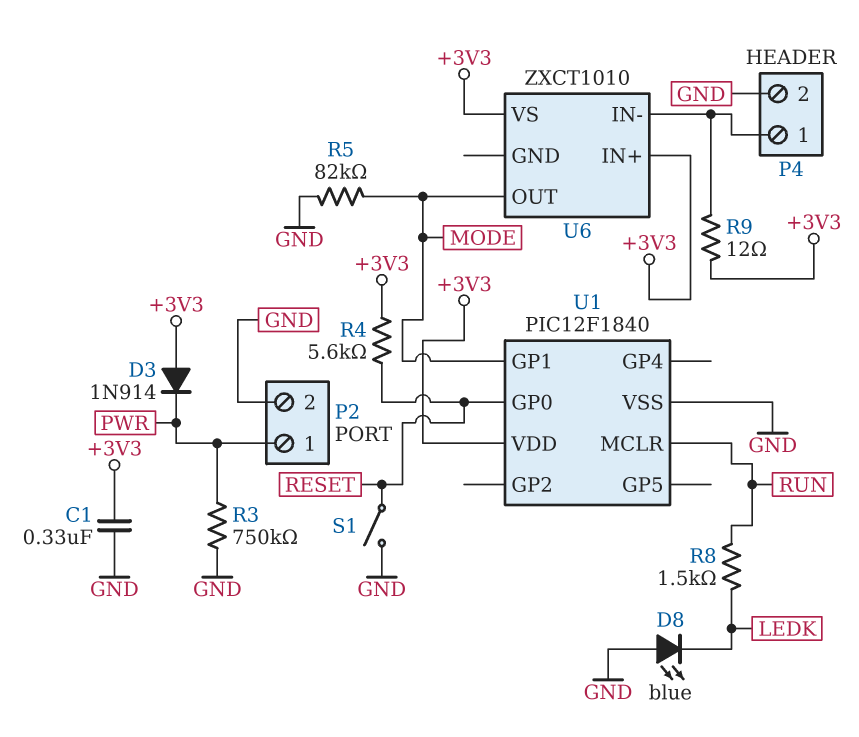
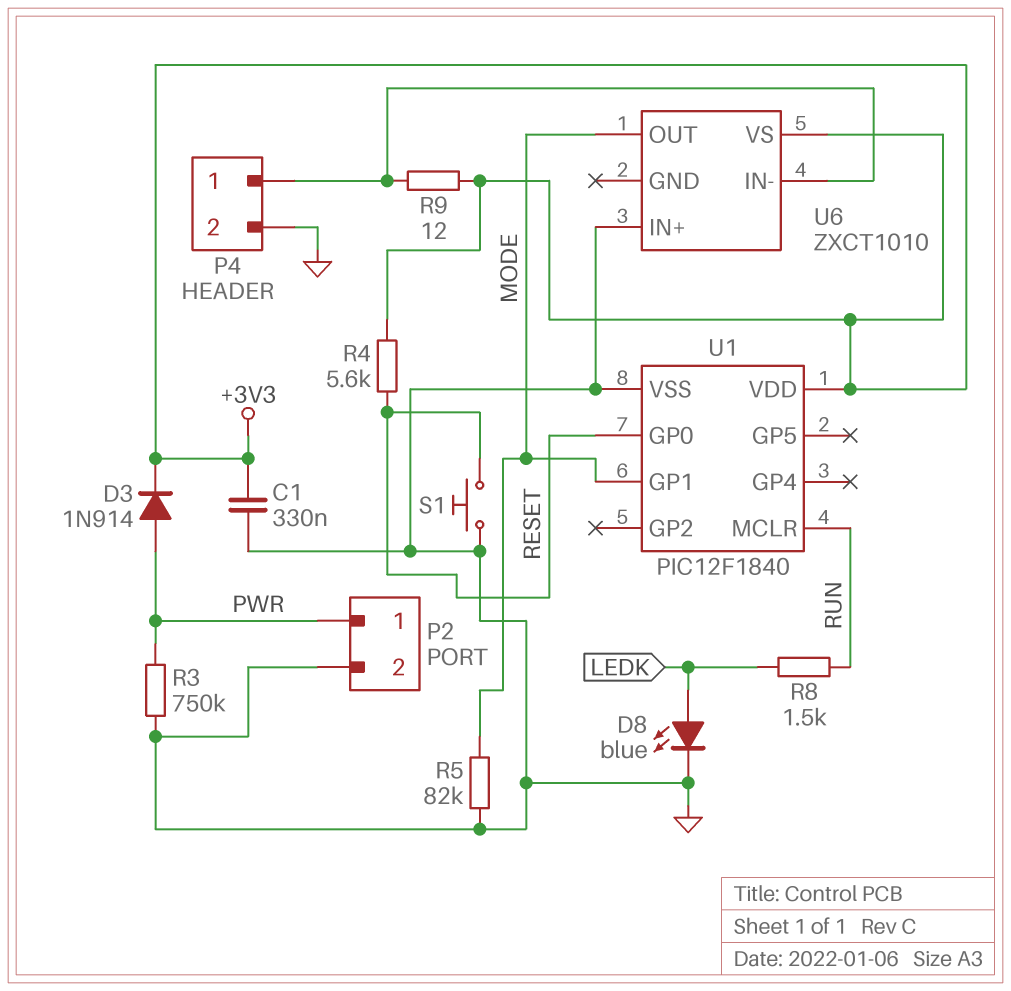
D3: diode 1N914 (A +3V3, K PWR) -> diode 1N914 (A PWR, K +3V3)
D8: LED blue (A GND, K LEDK) -> LED blue (A LEDK, K GND)
S1: switch (GND, RESET) -> button (GND, RESET)
U6 pin IN+: +3V3 -> GND

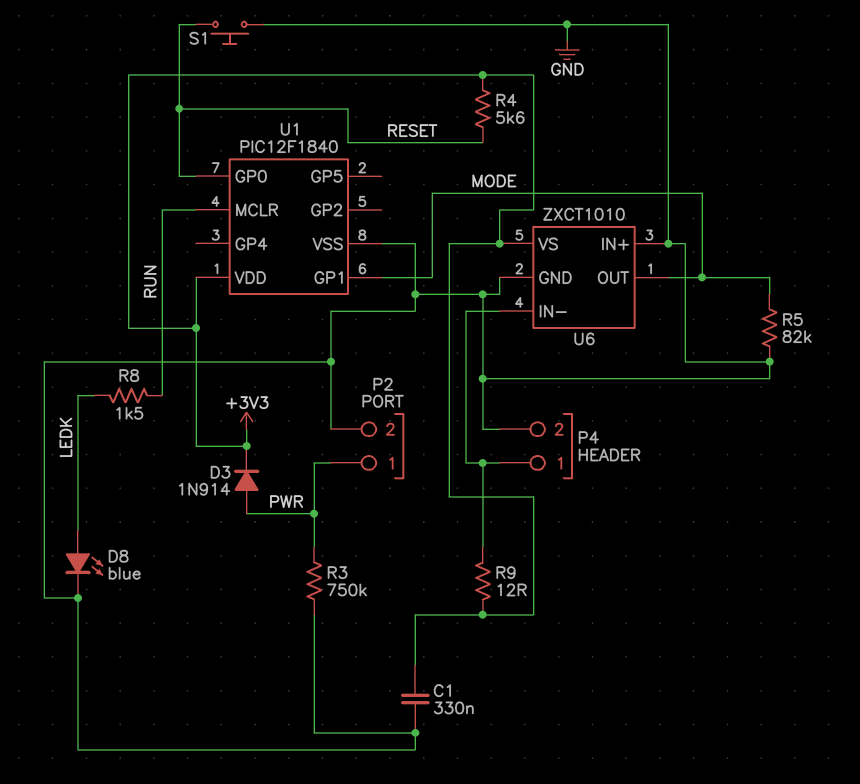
U6 pin GND: none -> GND

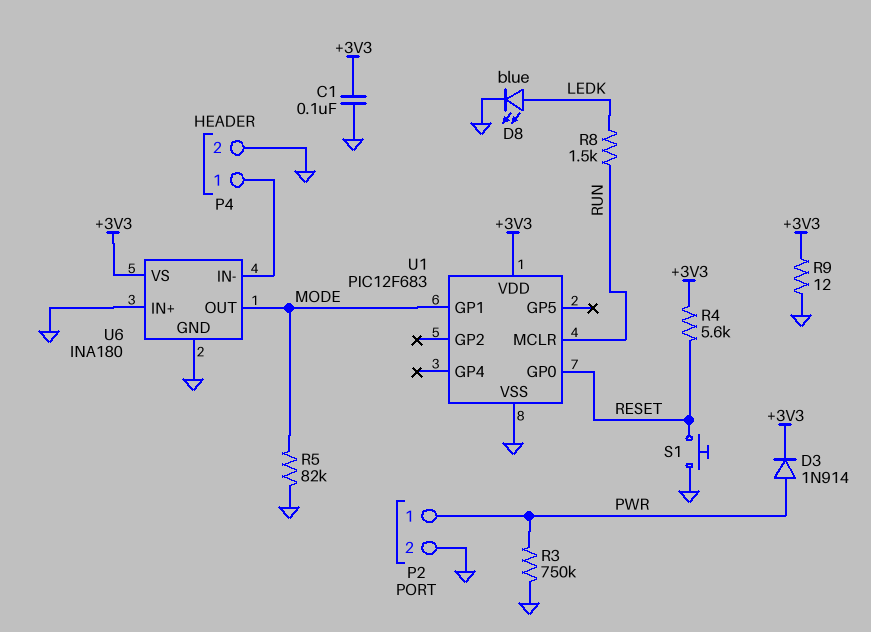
C1: 330nF (+3V3, GND) -> 100nF (+3V3, GND)
R9: 12 (+3V3, P4/1) -> 12 (+3V3, GND)
U1: PIC12F1840 -> PIC12F683
U6: ZXCT1010 -> INA180

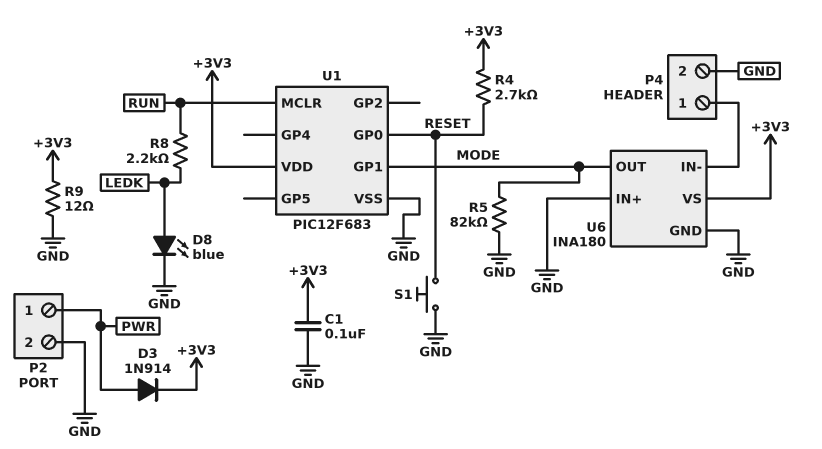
R3: 750k (GND, PWR) -> none
R4: 5.6k (+3V3, RESET) -> 2.7k (+3V3, RESET)
R8: 1.5k (LEDK, RUN) -> 2.2k (LEDK, RUN)

